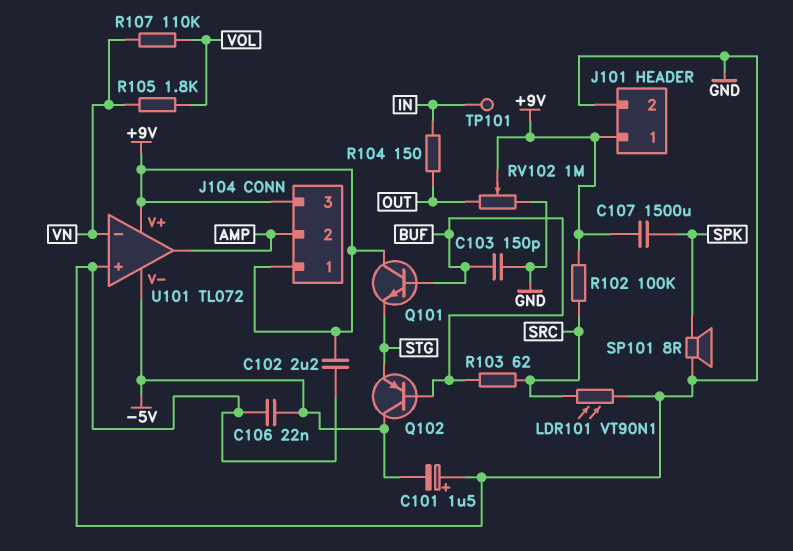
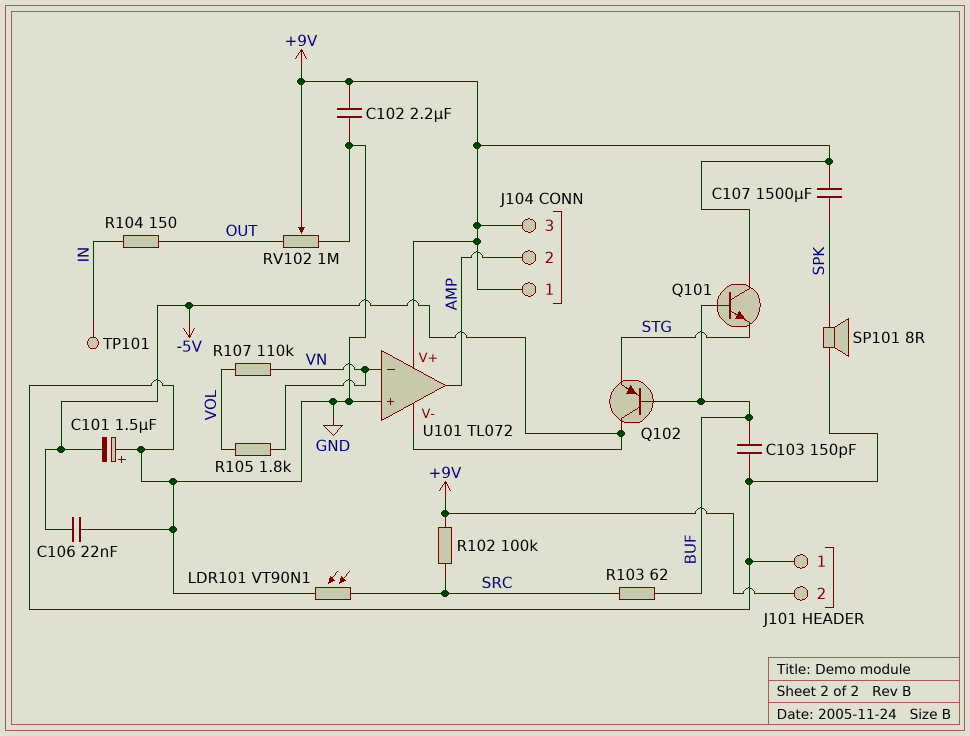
J101 pin 1: +9V -> GND
J101 pin 2: GND -> +9V

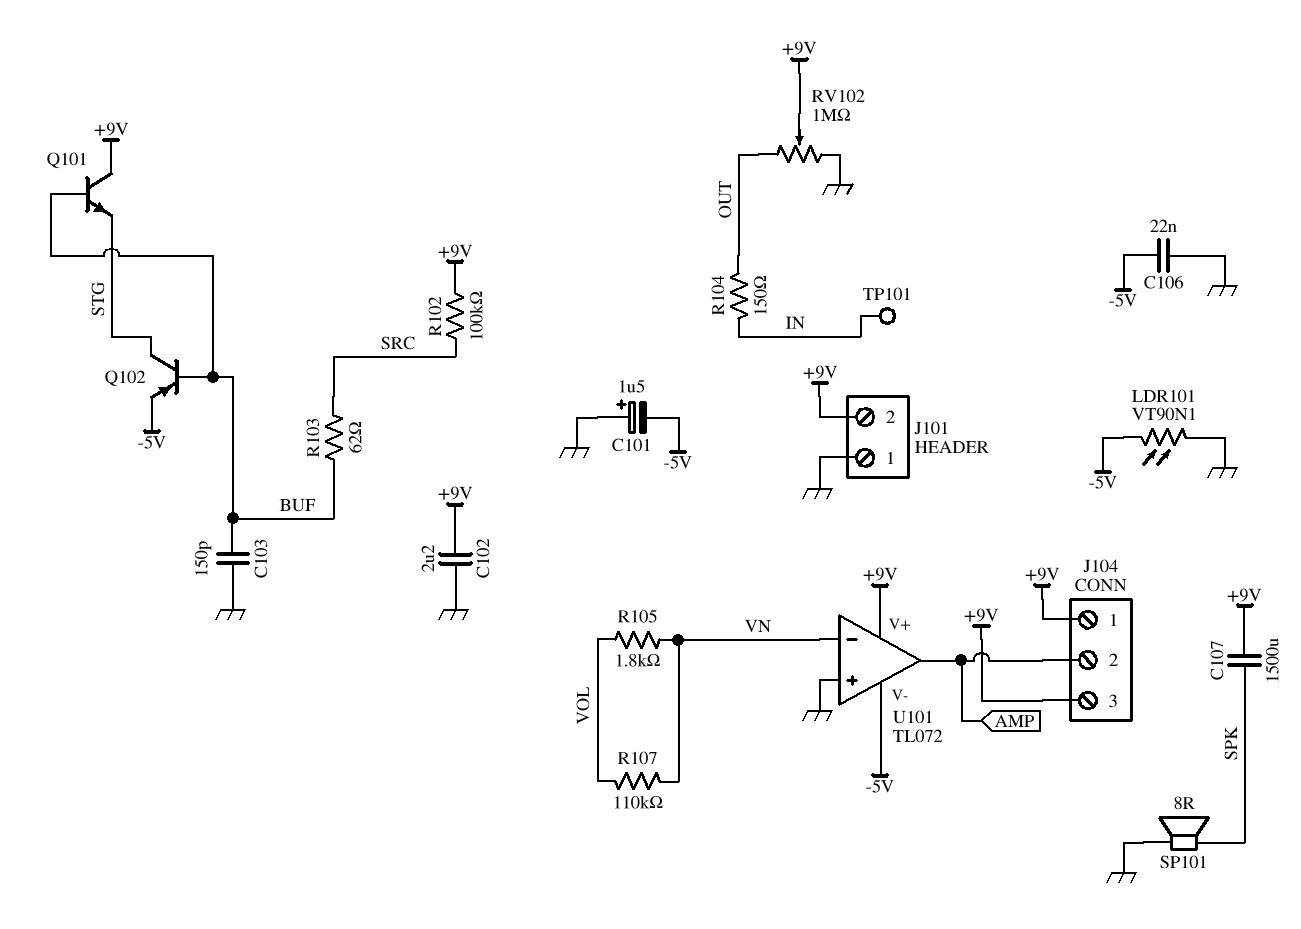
LDR101: VT90N1 (GND, SRC) -> VT90N1 (-5V, GND)
Q102: PNP (B BUF, C -5V, E STG) -> PNP (B BUF, C STG, E -5V)

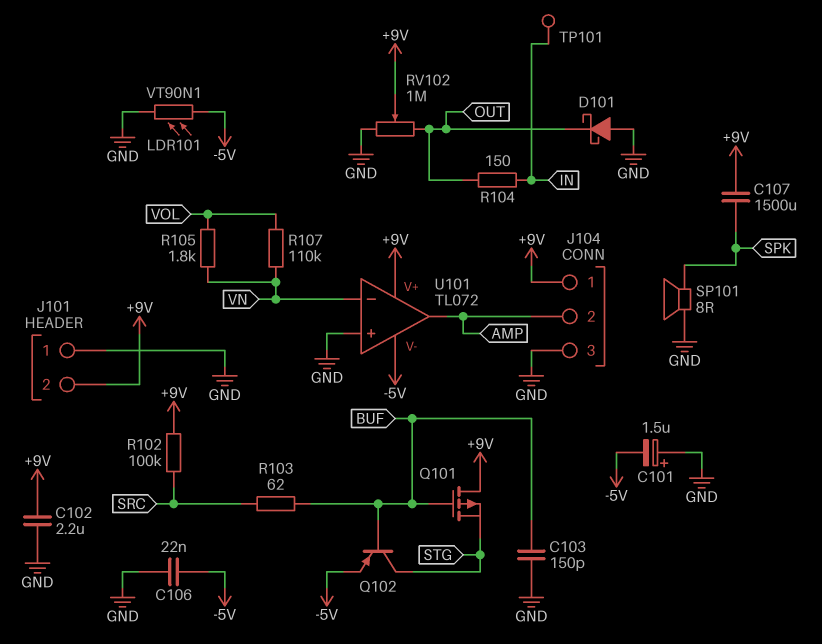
D101: none -> schottky (A GND, K OUT)
J104 pin 3: +9V -> GND
Q101: NPN (B BUF, C +9V, E STG) -> PMOS (G BUF, D +9V, S STG)

